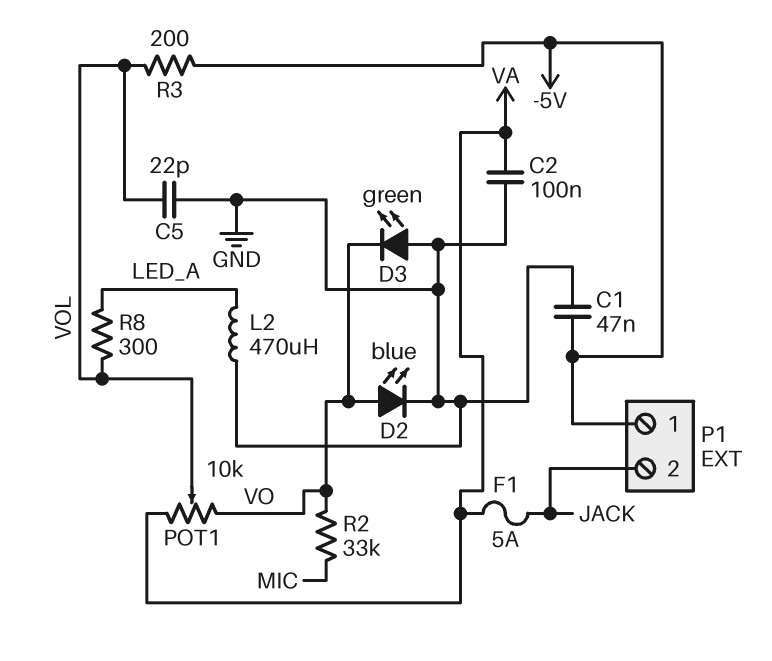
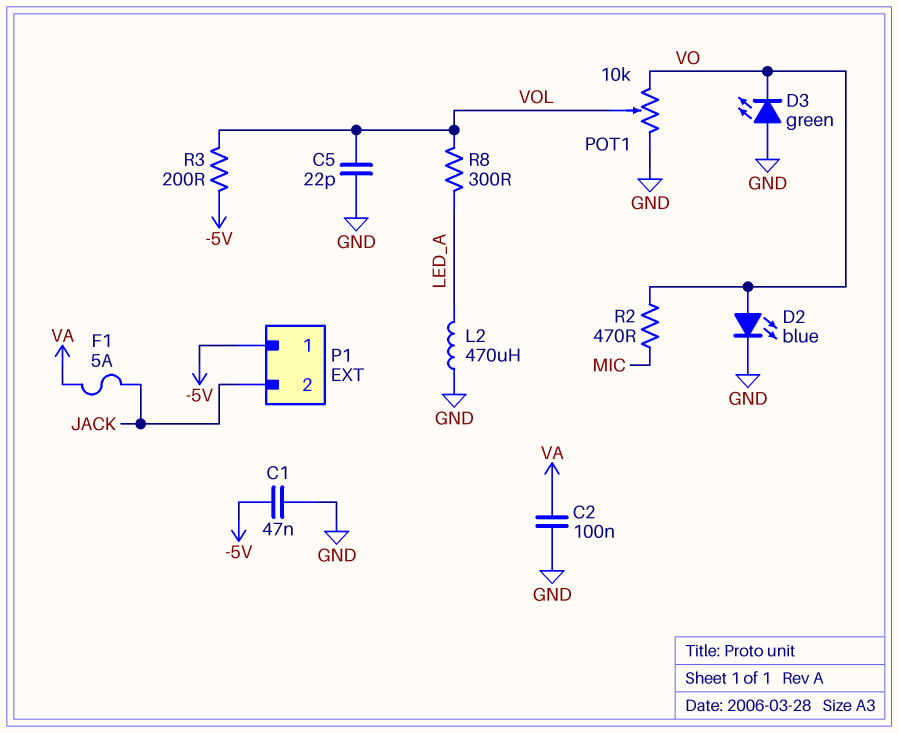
POT1: 10k (VA, VO, wiper VOL) -> 10k (GND, VO, wiper VOL)
R2: 33k (MIC, VO) -> 470 (MIC, VO)

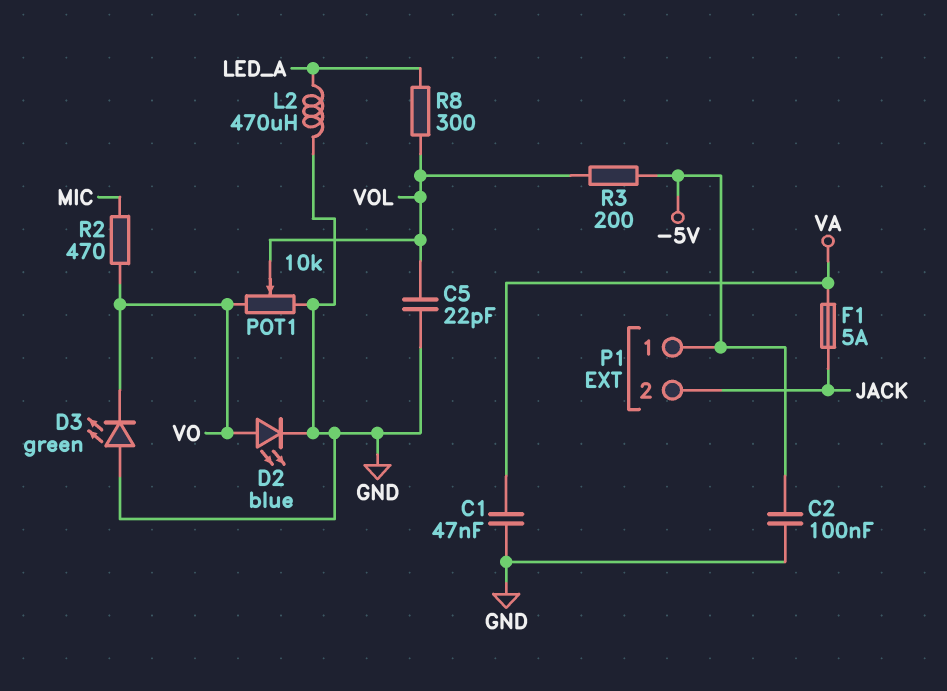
C1: 47nF (-5V, GND) -> 47nF (GND, VA)
C2: 100nF (GND, VA) -> 100nF (-5V, GND)

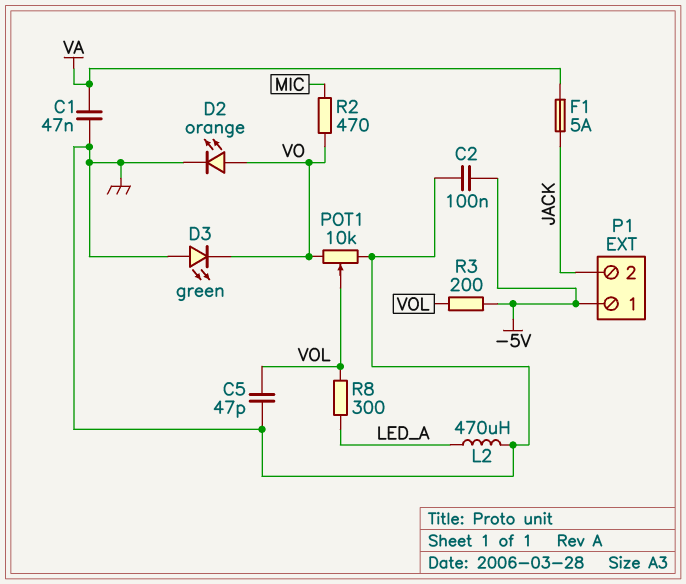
C5: 22pF (GND, VOL) -> 47pF (GND, VOL)
D2: LED blue (A VO, K GND) -> LED orange (A VO, K GND)

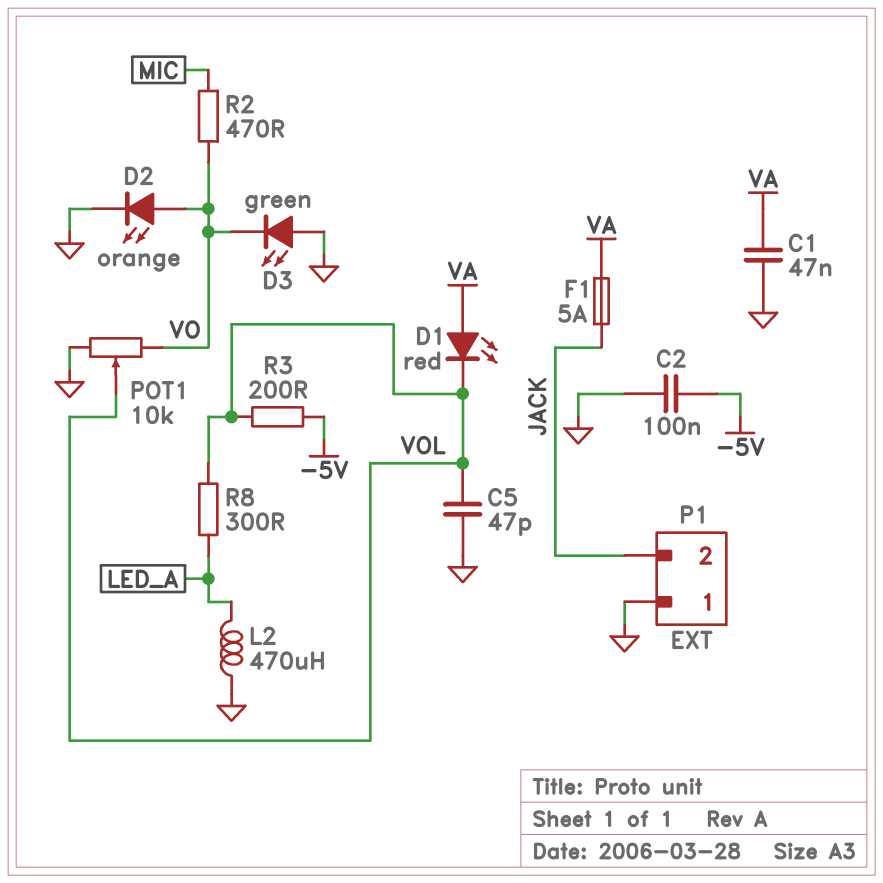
D1: none -> LED red (A VA, K VOL)
P1 pin 1: -5V -> GND

